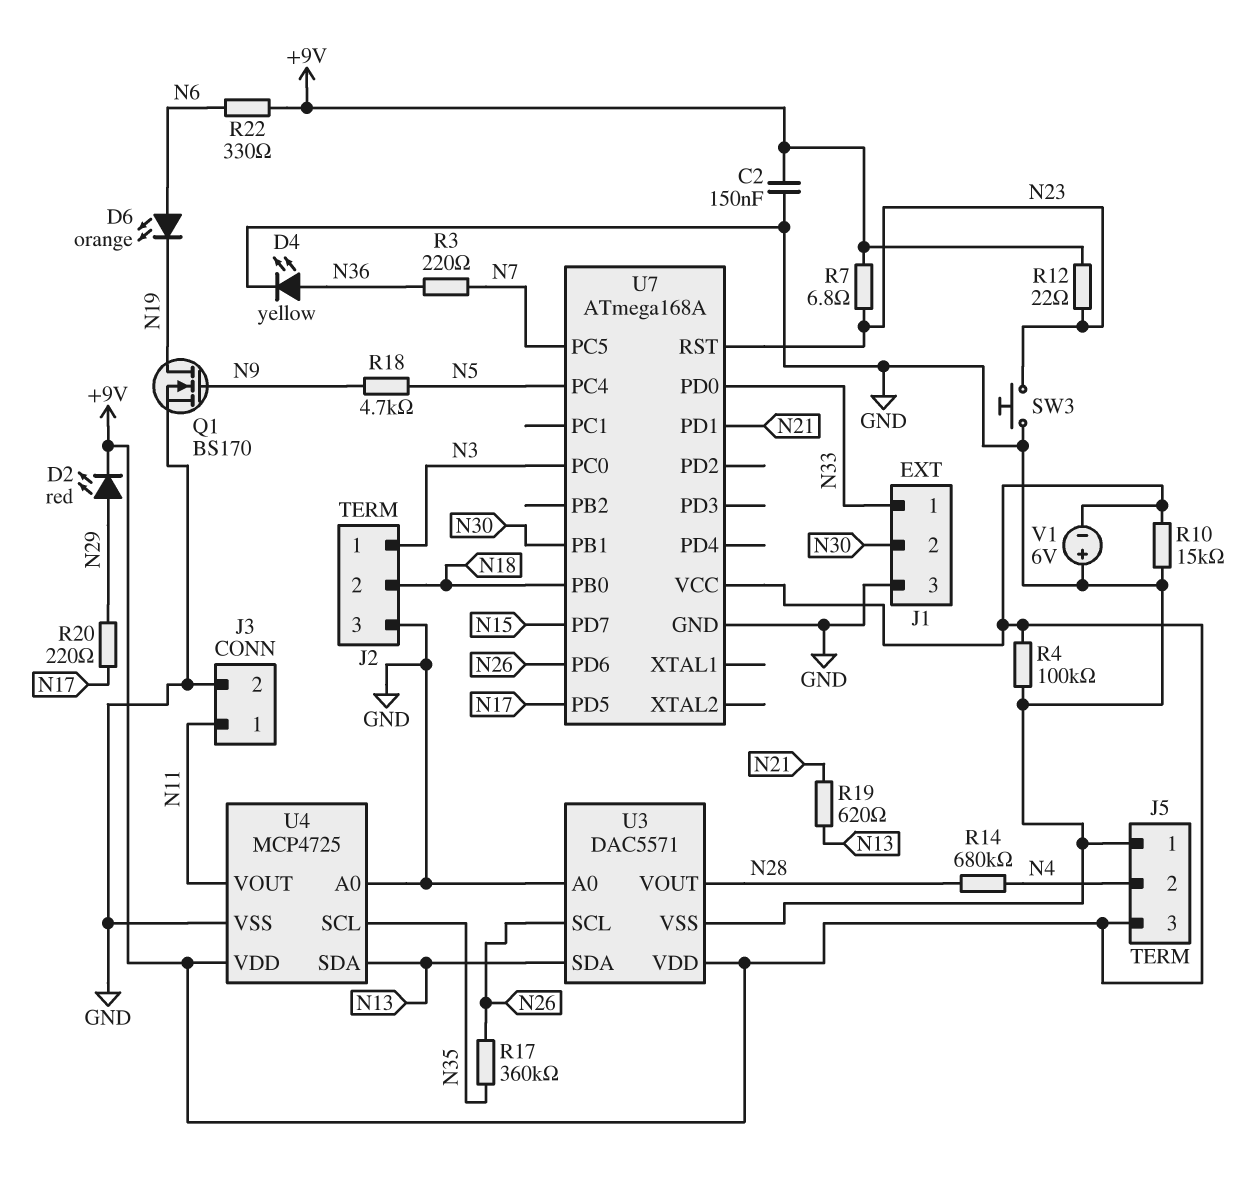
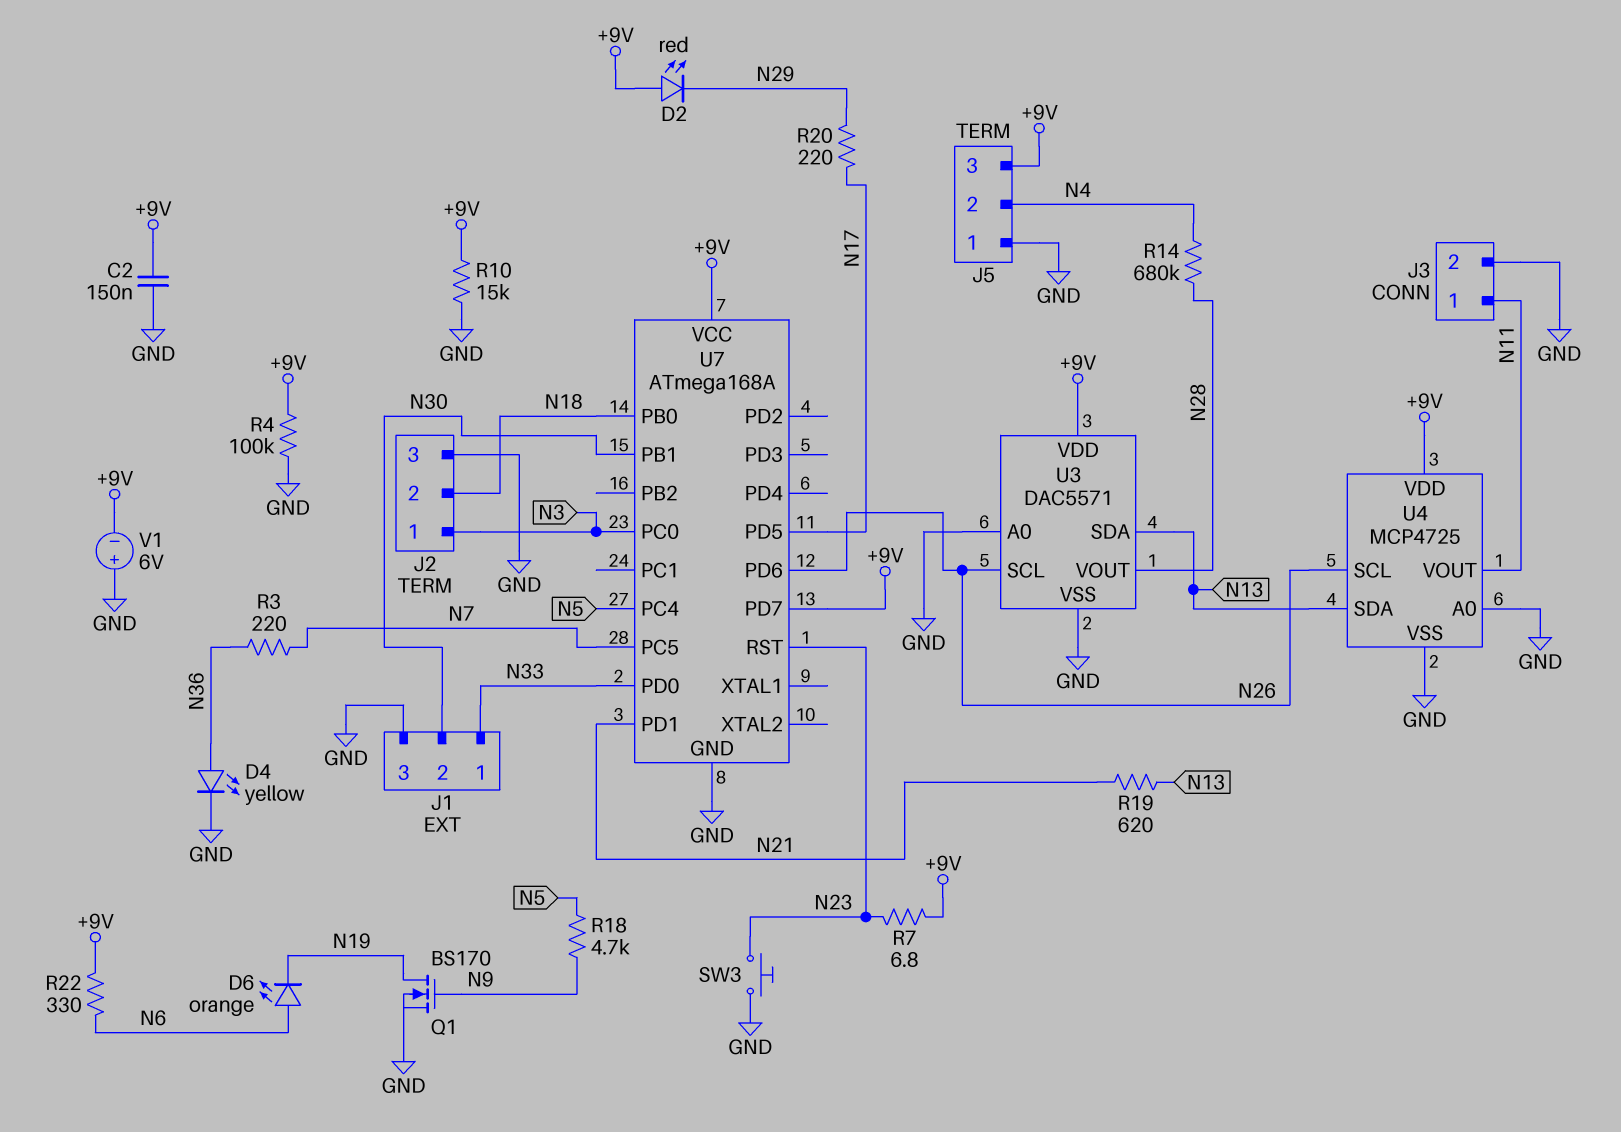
D2: LED red (A N29, K +9V) -> LED red (A +9V, K N29)
R12: 22 (+9V, N23) -> none
R17: 360k (N26, N35) -> none
U4 pin SCL: N35 -> N26
U7 pin PD7: N15 -> +9V

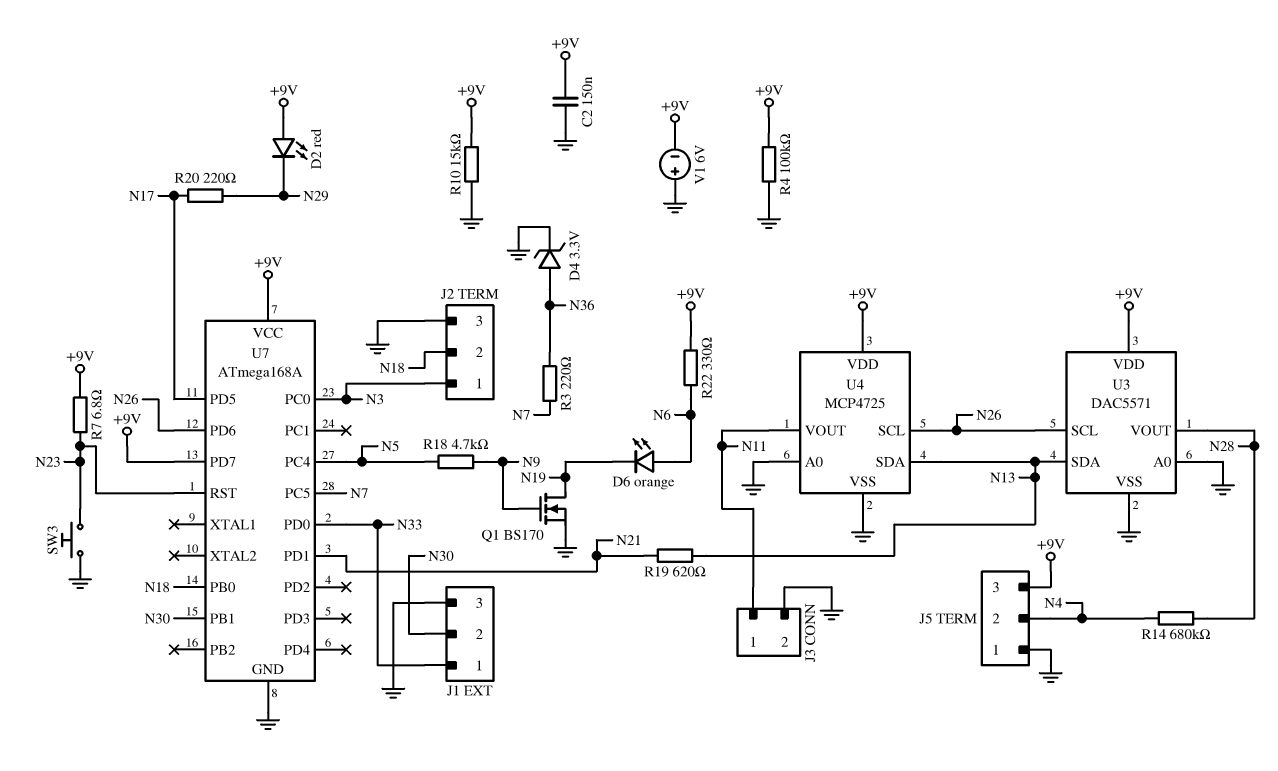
D4: LED yellow (A N36, K GND) -> zener 3.3V (A N36, K GND)

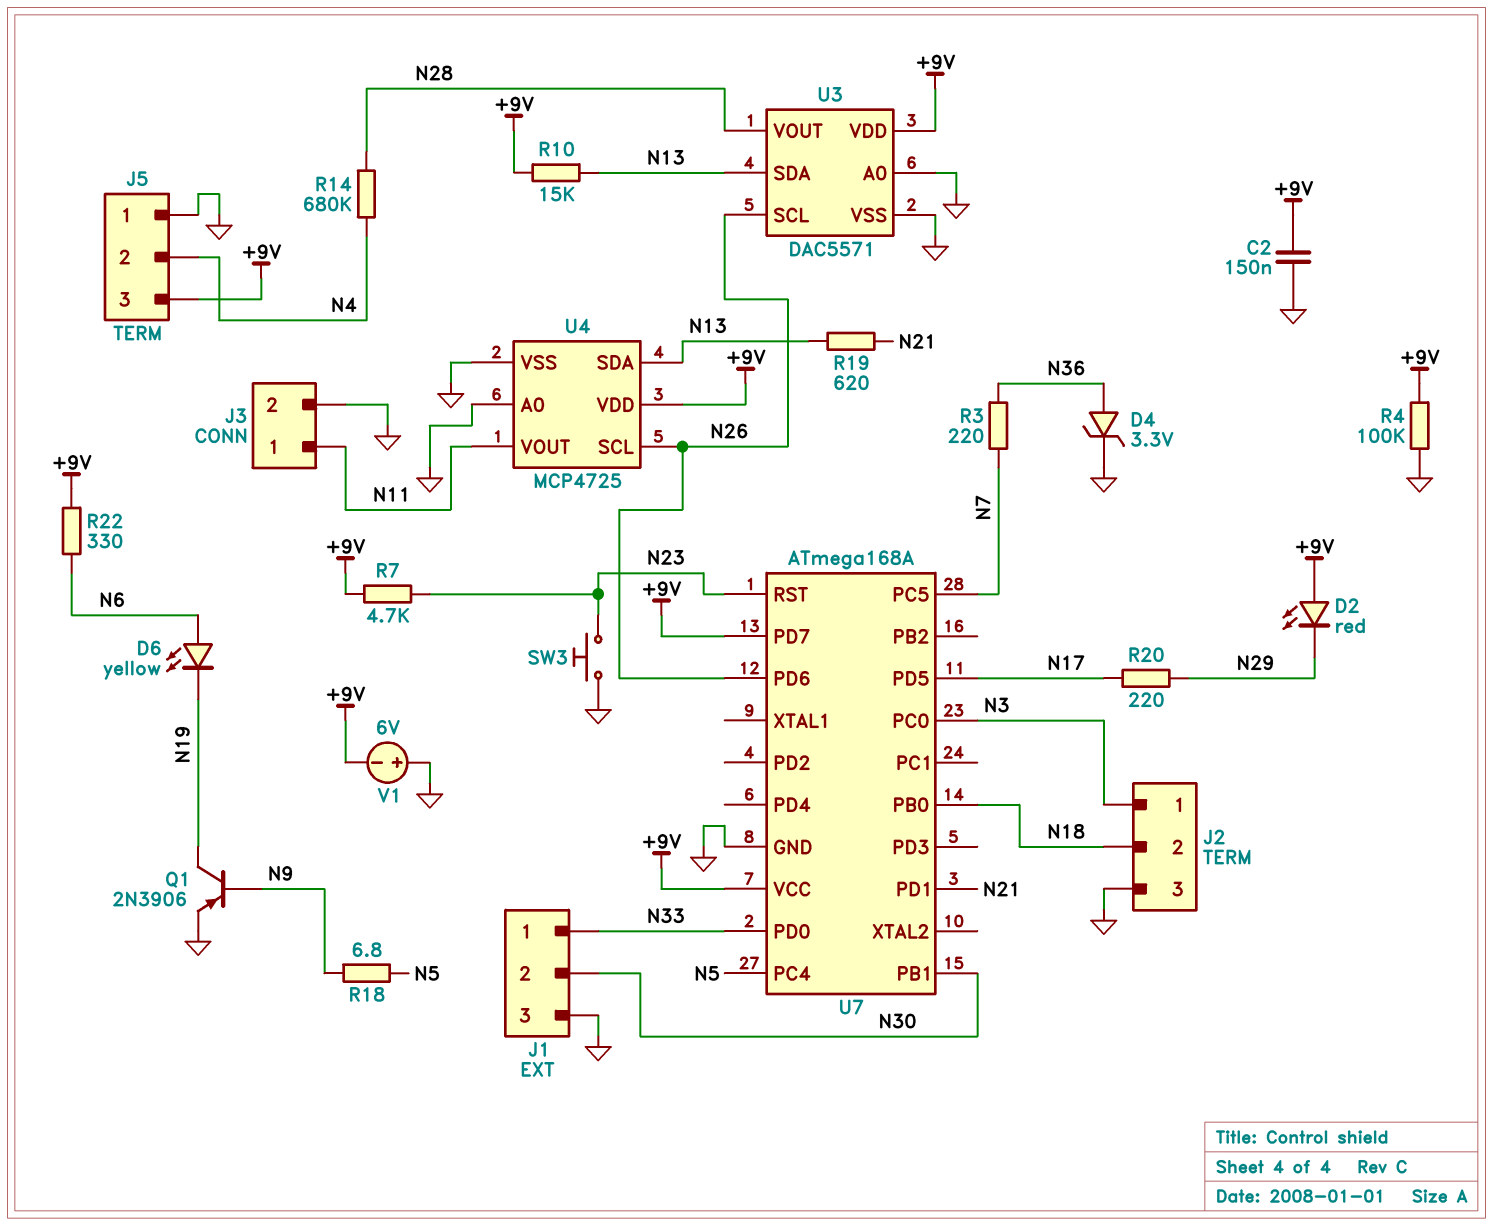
D6: LED orange (A N6, K N19) -> LED yellow (A N6, K N19)
Q1: NMOS BS170 (G N9, D N19, S GND) -> PNP 2N3906 (B N9, C N19, E GND)
R7: 6.8 (+9V, N23) -> 4.7k (+9V, N23)
R10: 15k (+9V, GND) -> 15k (+9V, N13)
R18: 4.7k (N5, N9) -> 6.8 (N5, N9)

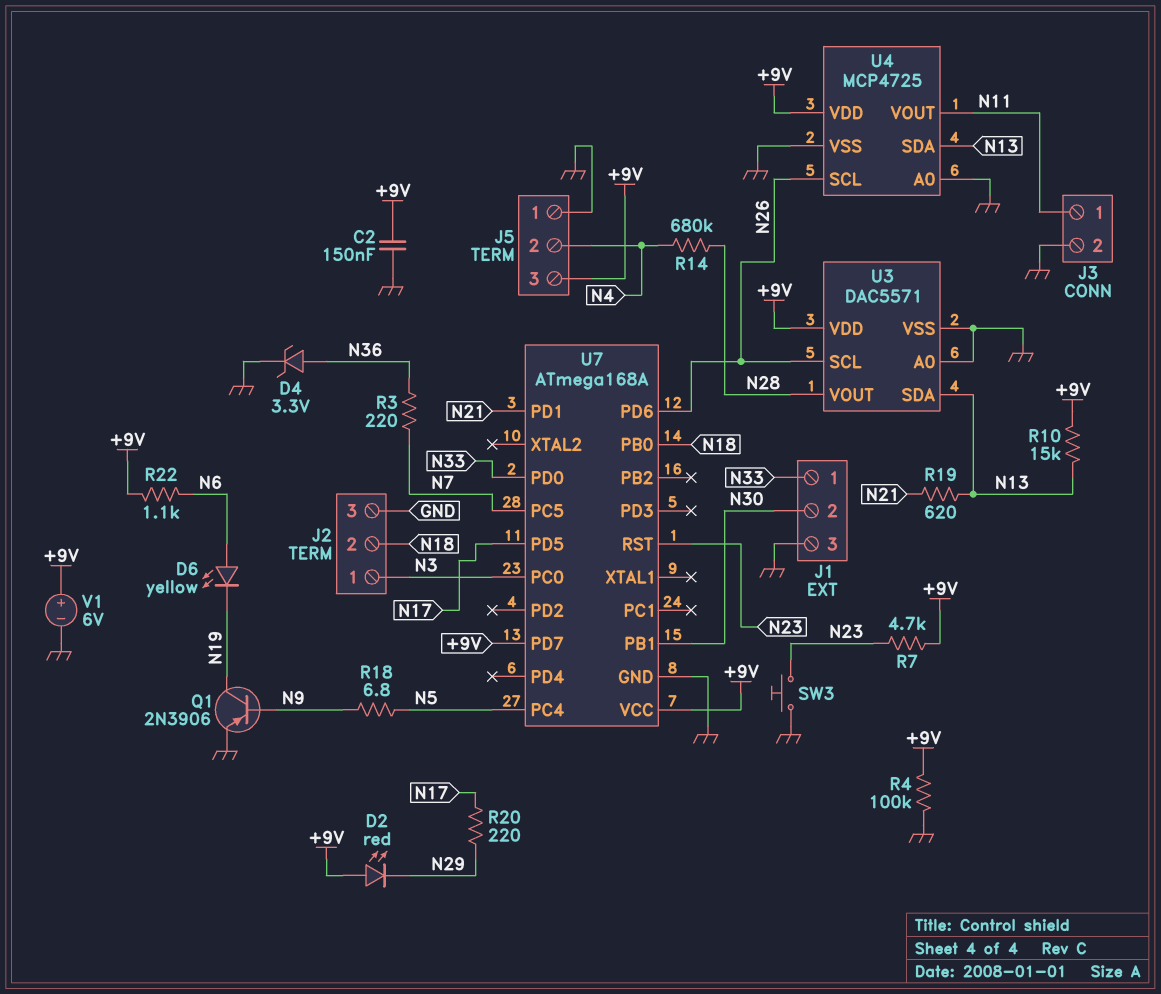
R22: 330 (+9V, N6) -> 1.1k (+9V, N6)
V1: 6V (plus GND, minus +9V) -> 6V (plus +9V, minus GND)

